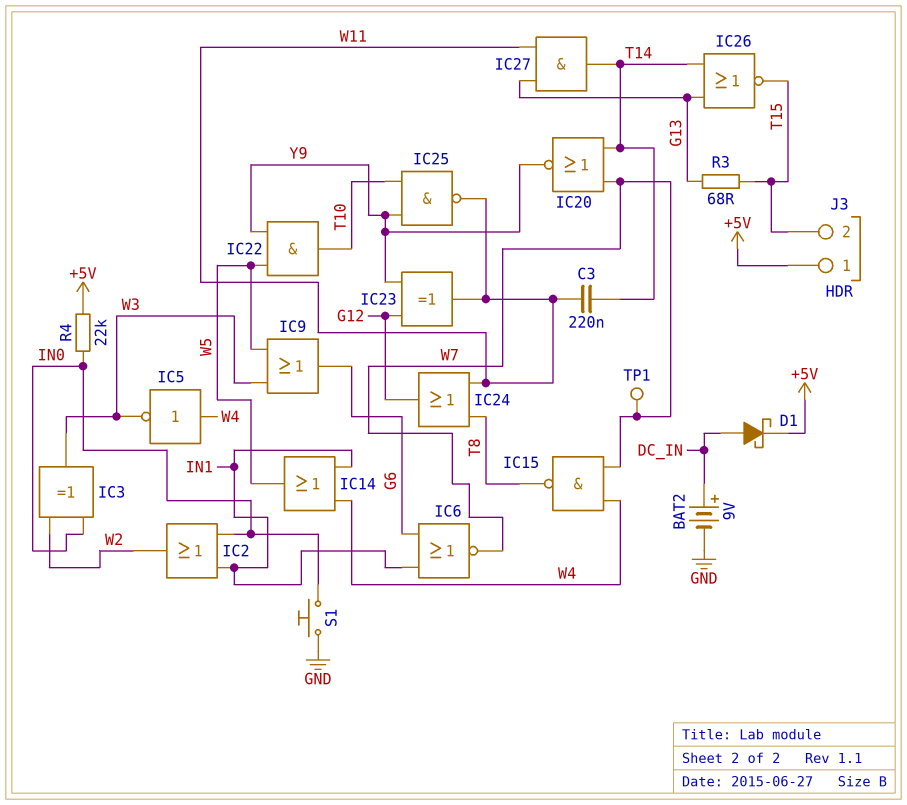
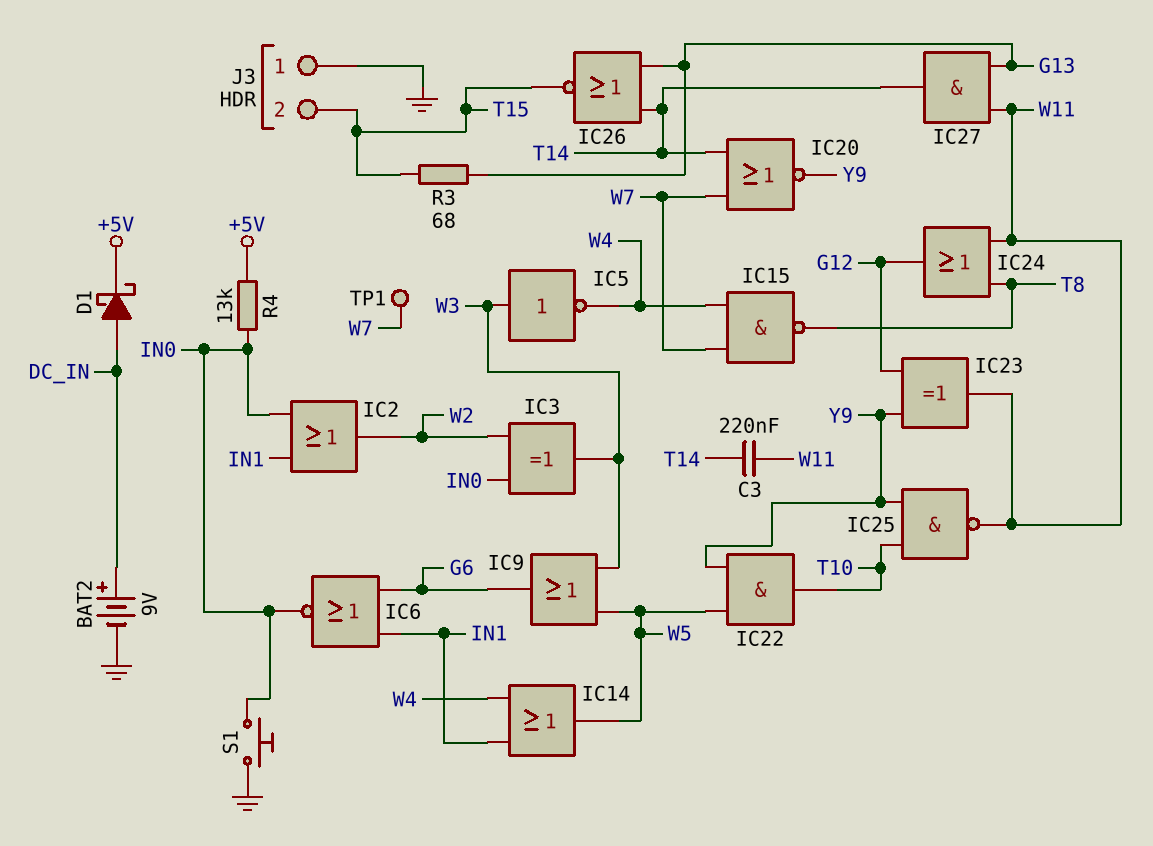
IC5: NOT (in W4, out W3) -> NOT (in W3, out W4)
IC6: NOR (in G6, in IN1, out W7) -> NOR (in G6, in IN1, out IN0)
J3 pin 1: +5V -> GND
R4: 22k (+5V, IN0) -> 13k (+5V, IN0)

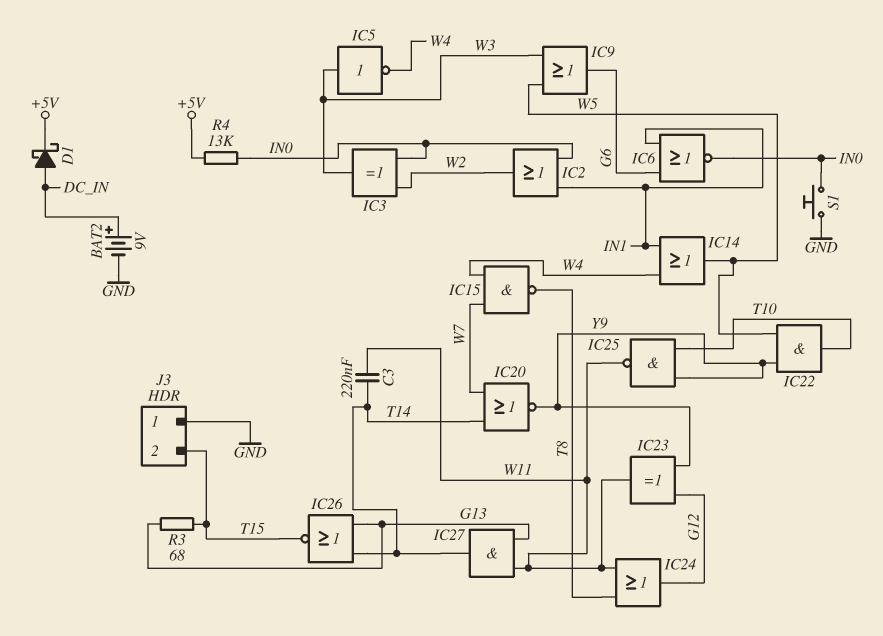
TP1: test point (W7) -> none

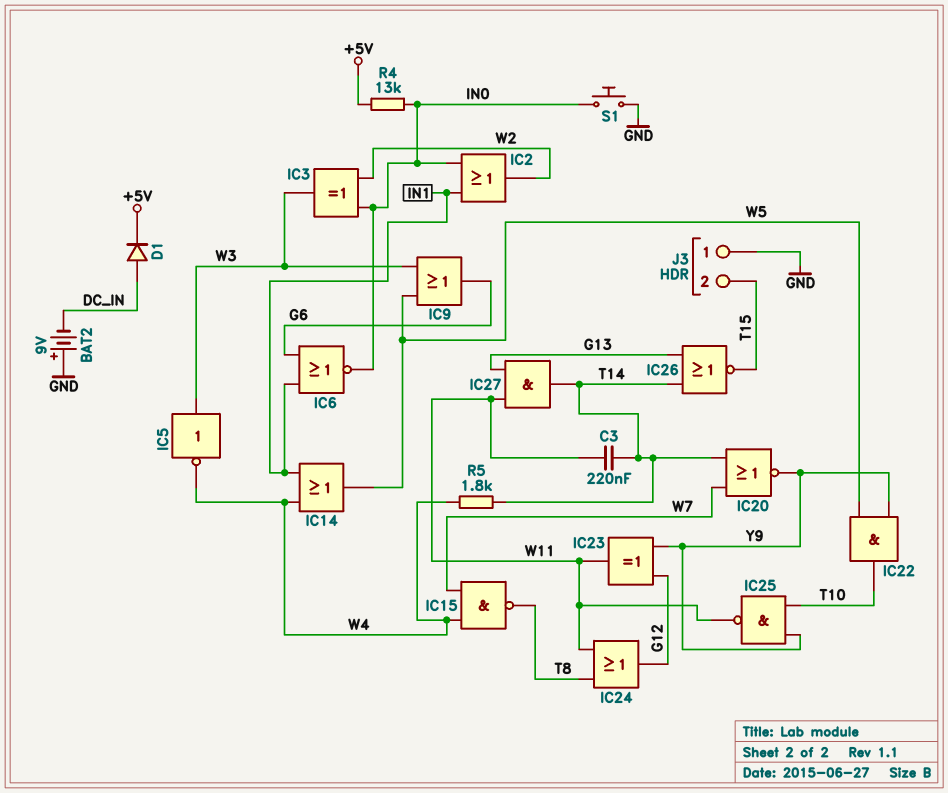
BAT2: 9V (plus DC_IN, minus GND) -> 9V (plus GND, minus DC_IN)
D1: schottky (A DC_IN, K +5V) -> diode (A DC_IN, K +5V)
R3: 68 (G13, T15) -> none
R5: none -> 1.8k (T14, W4)

